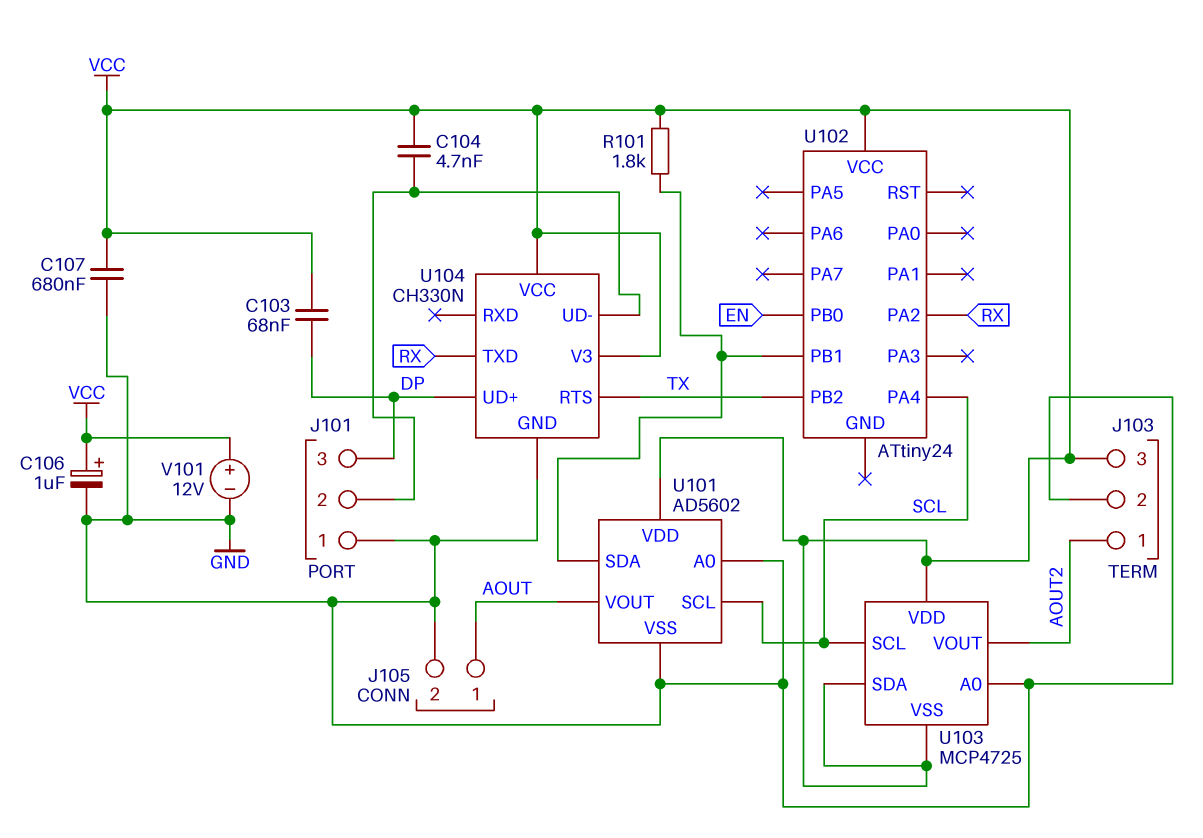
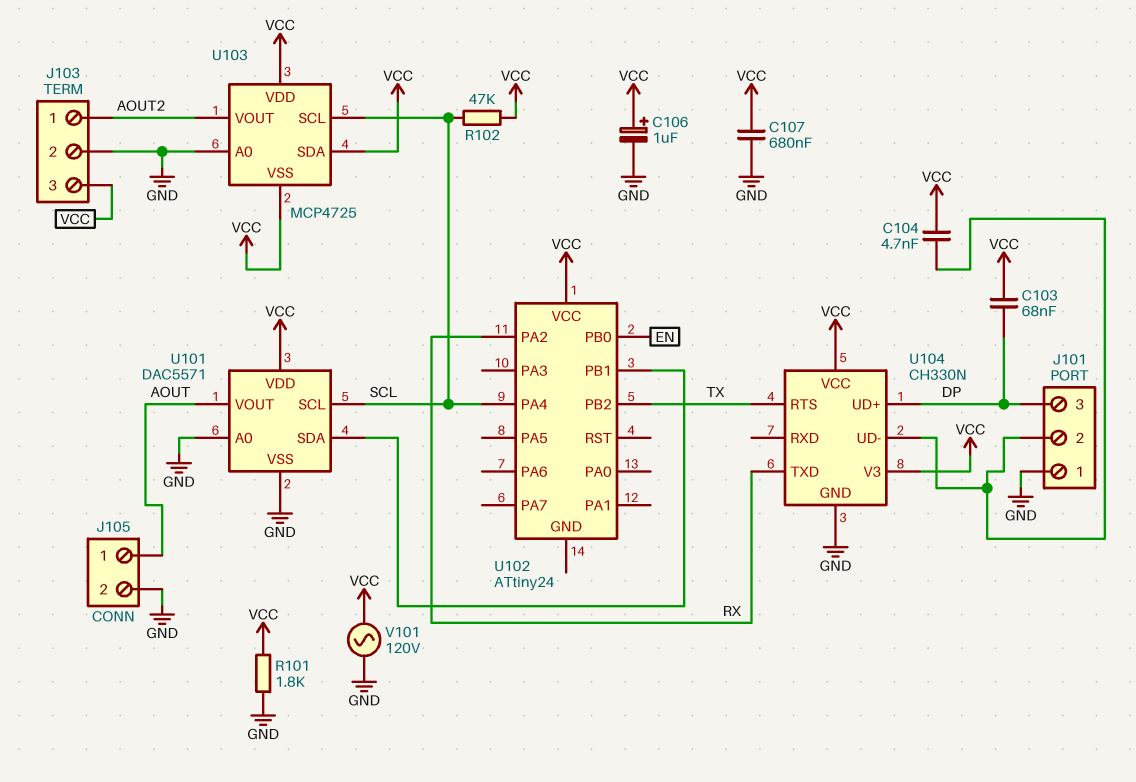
R101: 1.8k (U101/SDA, VCC) -> 1.8k (GND, VCC)
R102: none -> 47k (SCL, VCC)
U101: AD5602 -> DAC5571
V101: 12V (plus VCC, minus GND) -> AC 120V (GND, VCC)

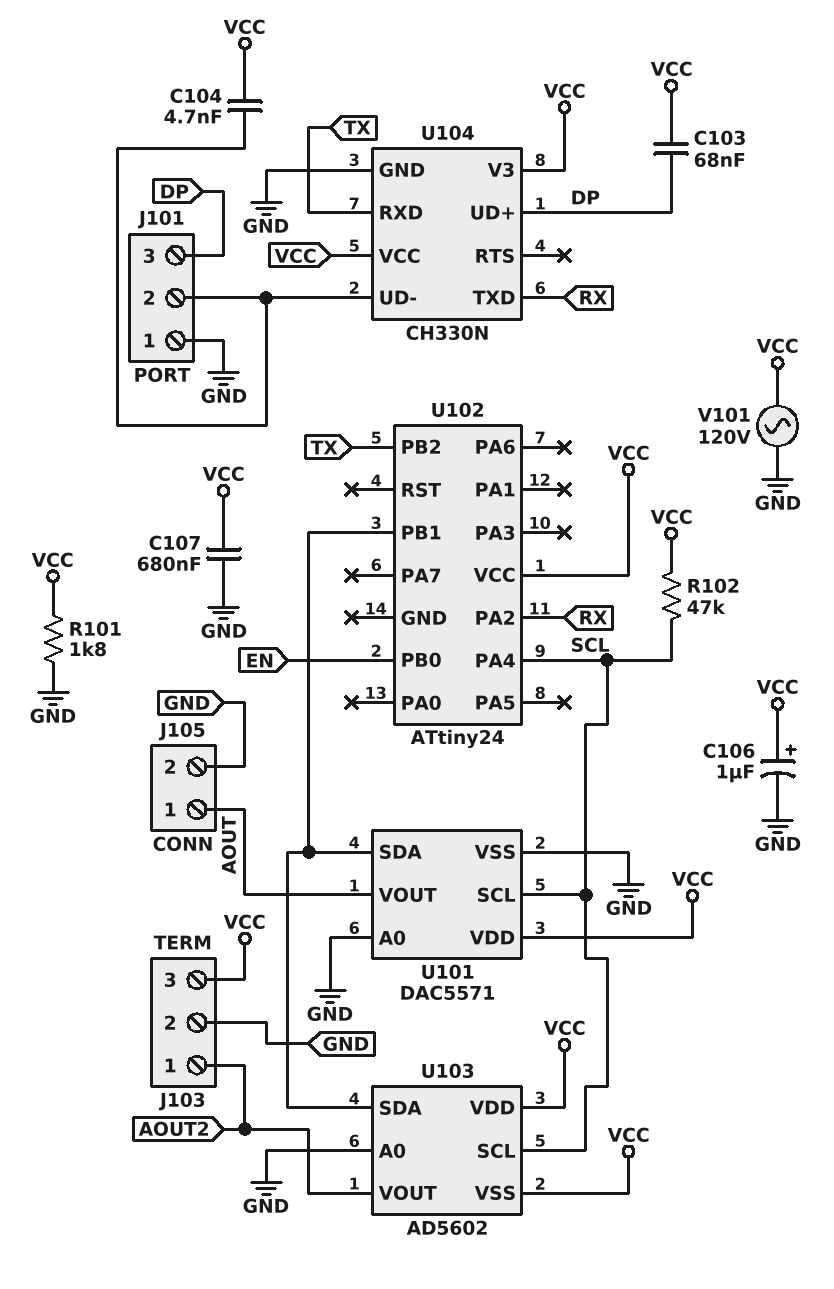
U103: MCP4725 -> AD5602
U103 pin SDA: VCC -> U101/SDA
U104 pin RTS: TX -> none
U104 pin RXD: none -> TX

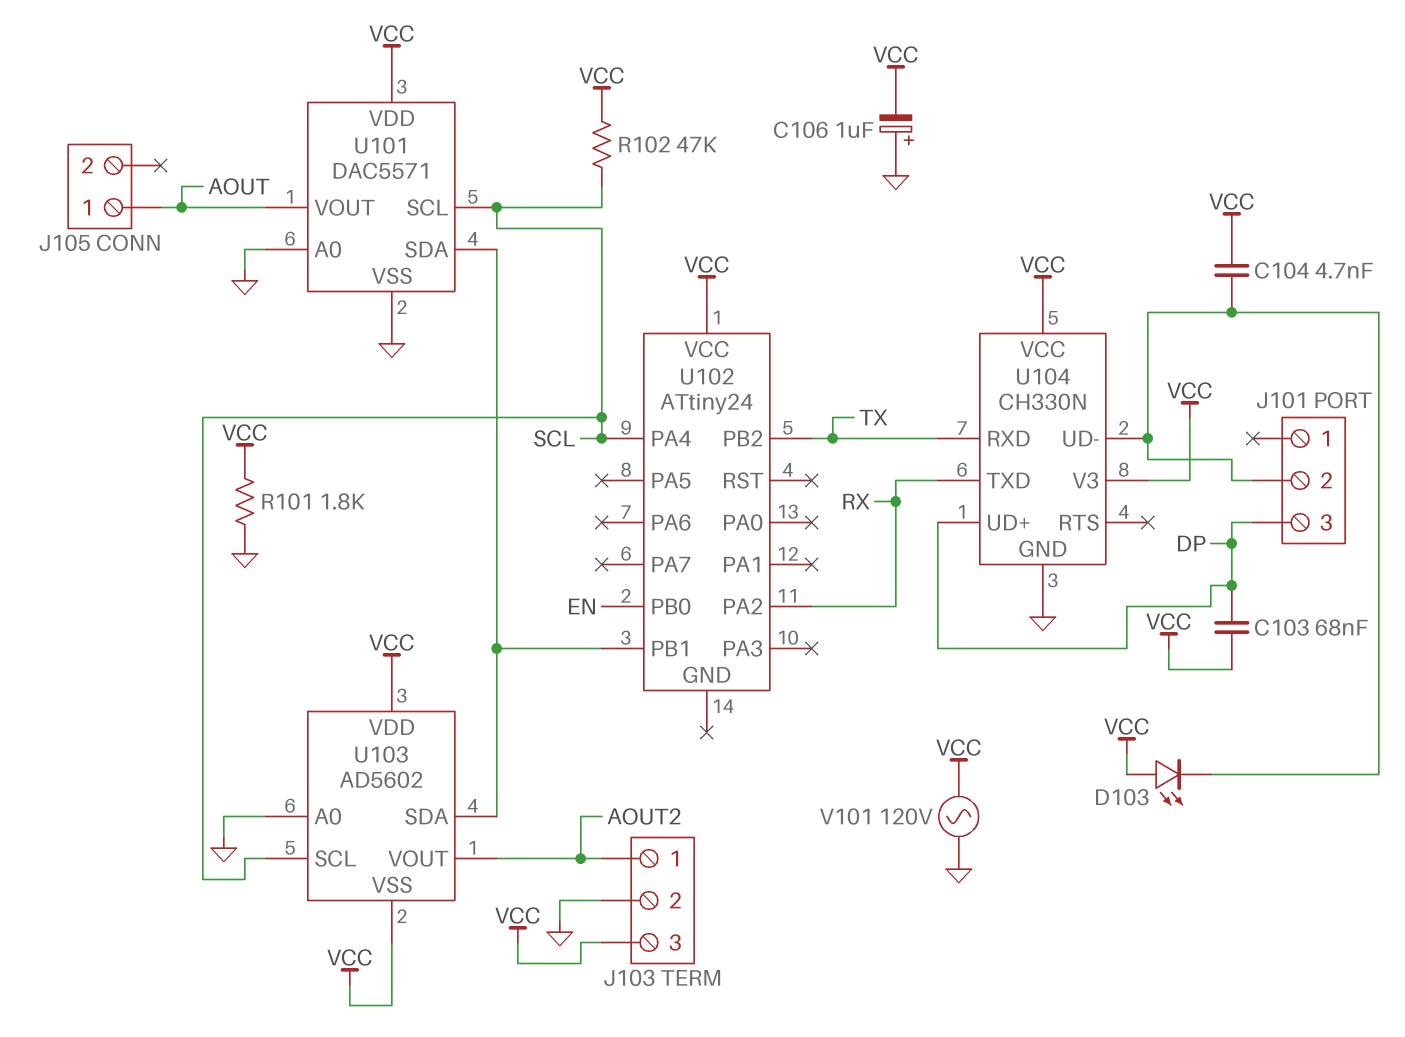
C106: 1uF (plus VCC, minus GND) -> 1uF (plus GND, minus VCC)
C107: 680nF (GND, VCC) -> none
D103: none -> LED (A VCC, K J101/2)
J101 pin 1: GND -> none
J105 pin 2: GND -> none

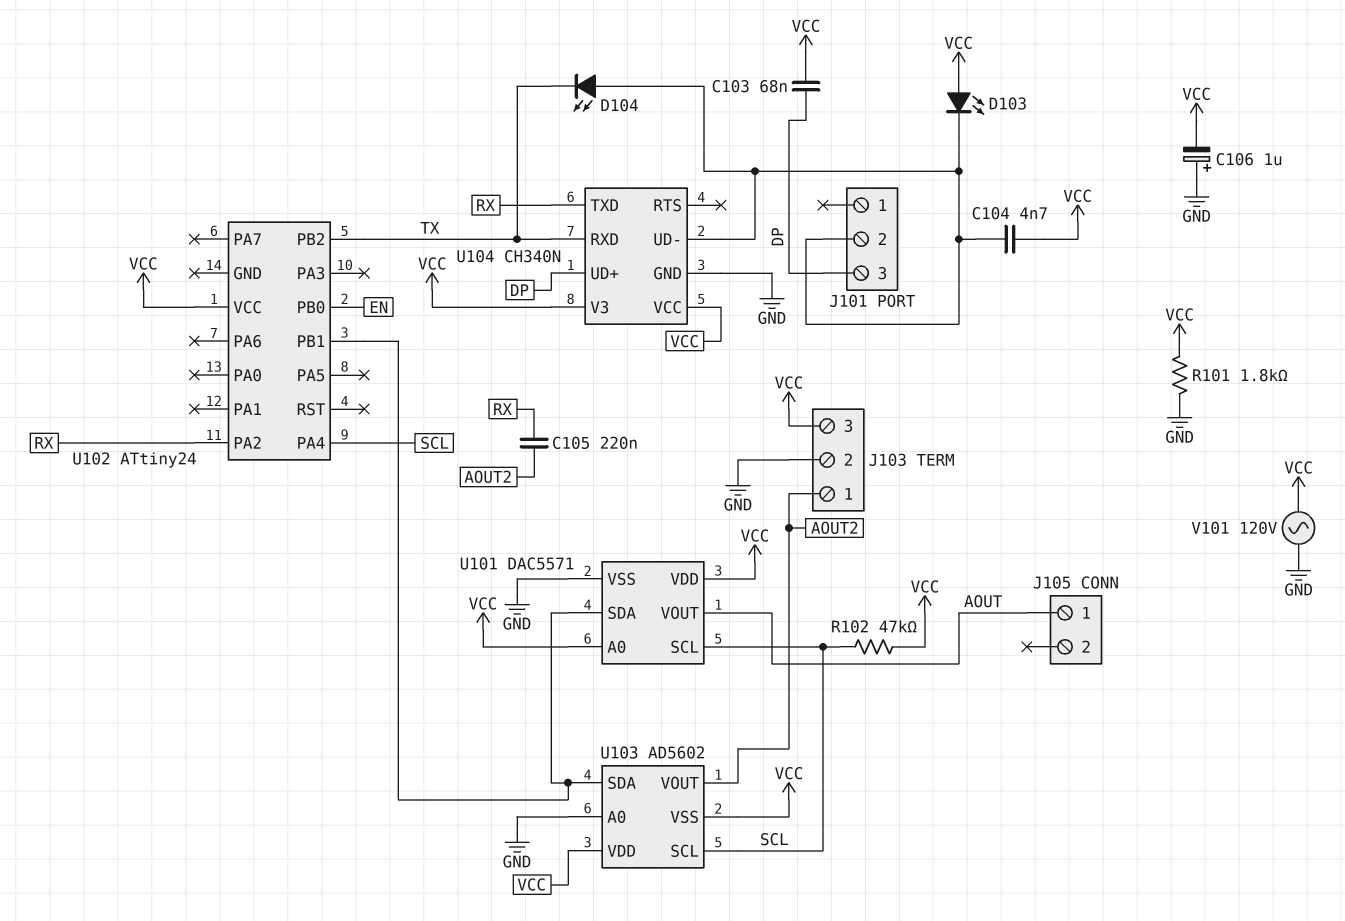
C105: none -> 220nF (AOUT2, RX)
D104: none -> LED (A J101/2, K TX)
U101 pin A0: GND -> VCC
U104: CH330N -> CH340N

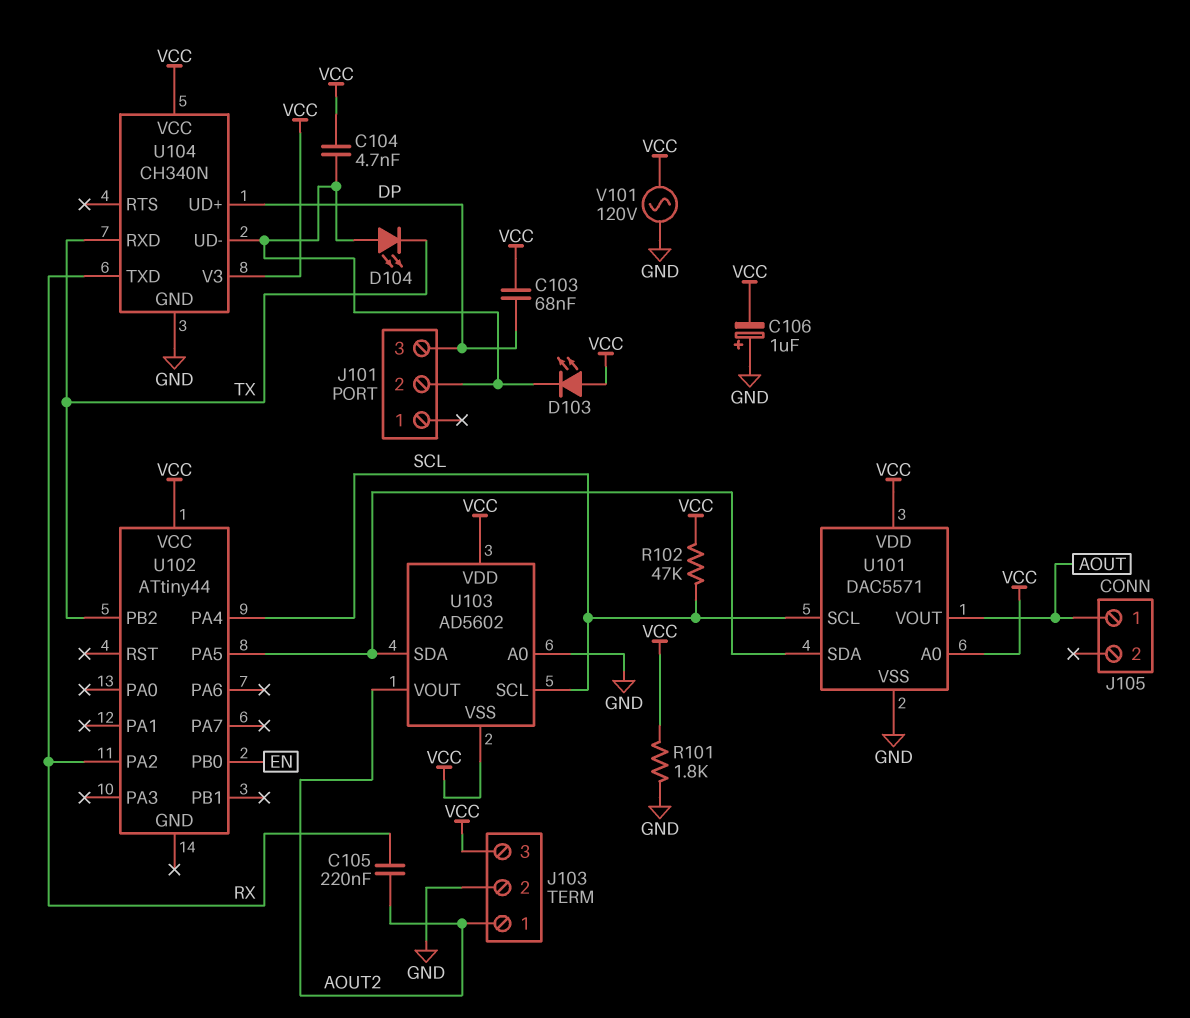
U102: ATtiny24 -> ATtiny44
U102 pin PA5: none -> U101/SDA
U102 pin PB1: U101/SDA -> none

